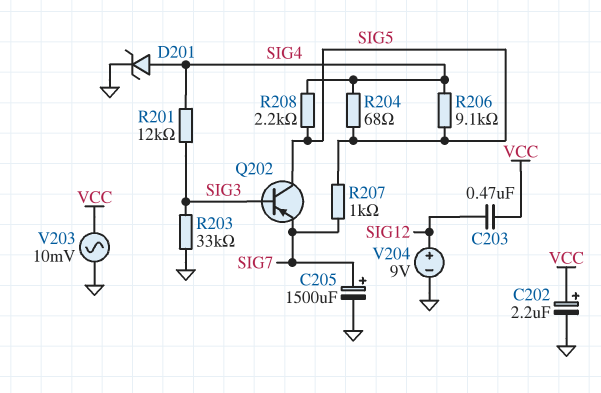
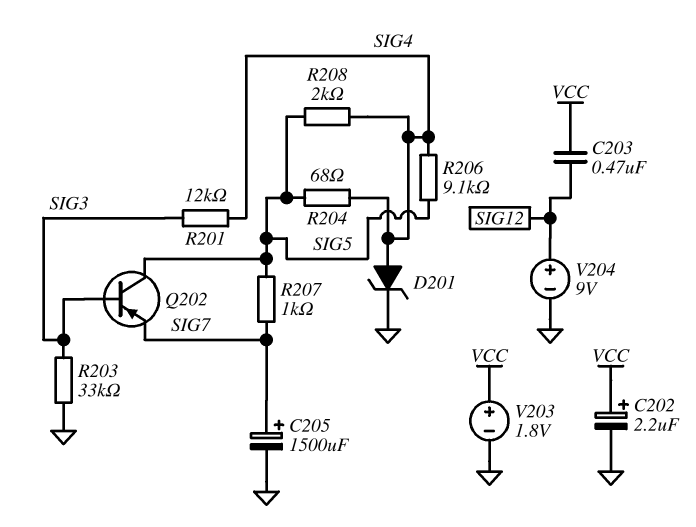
R208: 2.2k (SIG4, SIG5) -> 2k (SIG4, SIG5)
V203: AC 10mV (GND, VCC) -> 1.8V (plus VCC, minus GND)

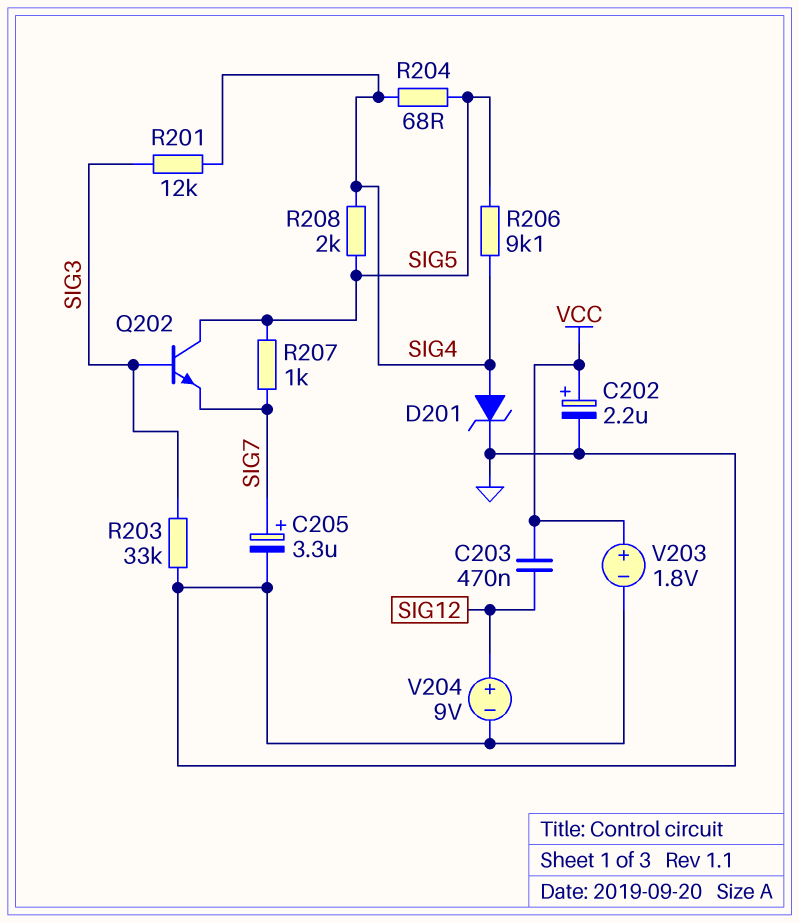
C205: 1500uF (plus SIG7, minus GND) -> 3.3uF (plus SIG7, minus GND)
Q202: PNP (B SIG3, C SIG5, E SIG7) -> NPN (B SIG3, C SIG5, E SIG7)

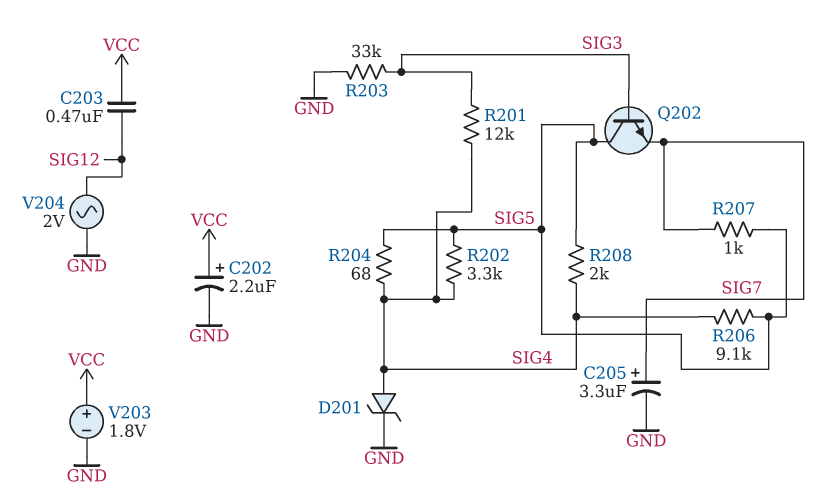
R202: none -> 3.3k (SIG4, SIG5)
V204: 9V (plus SIG12, minus GND) -> AC 2V (GND, SIG12)

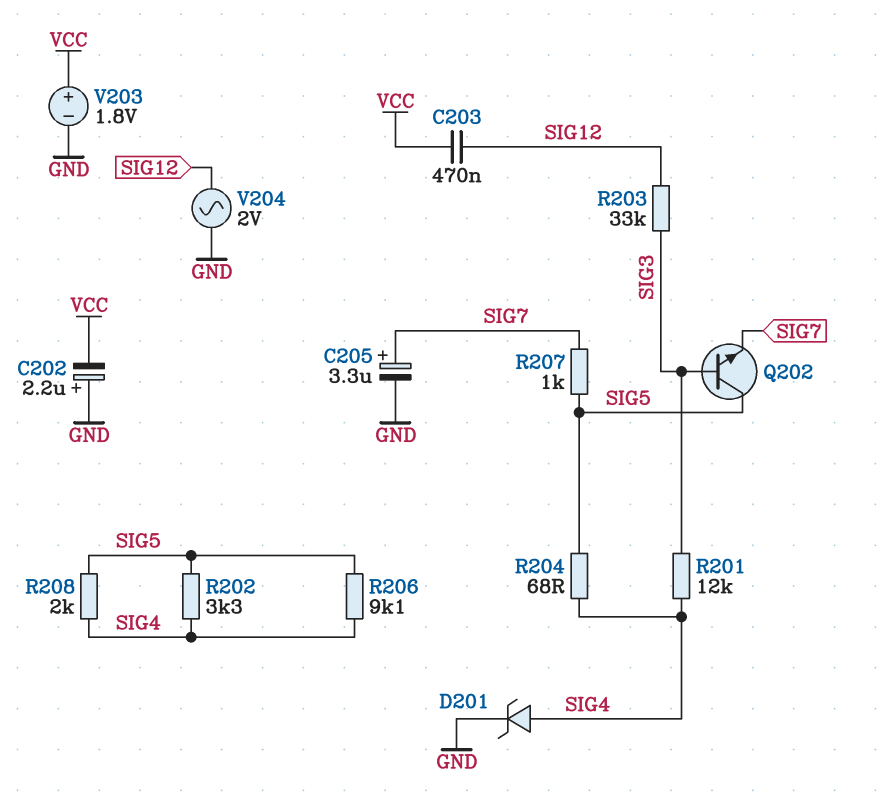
C202: 2.2uF (plus VCC, minus GND) -> 2.2uF (plus GND, minus VCC)
R203: 33k (GND, SIG3) -> 33k (SIG3, SIG12)

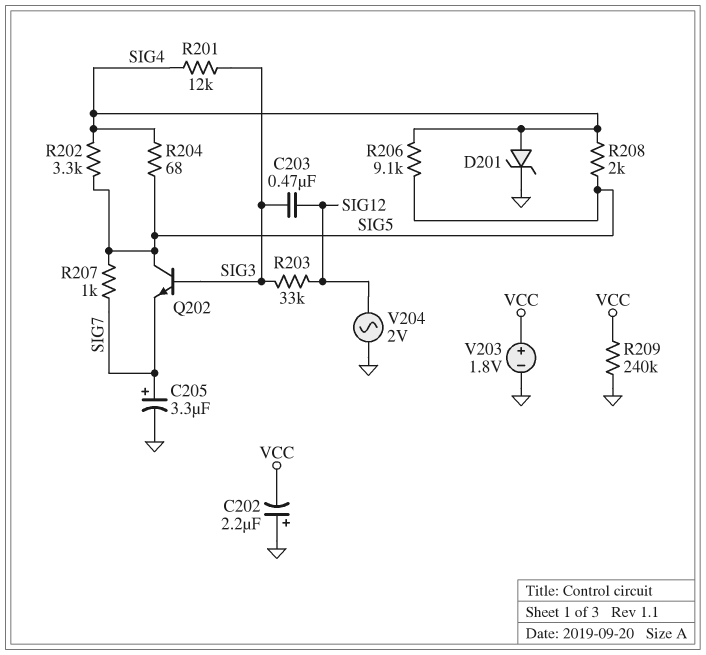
C203: 470nF (SIG12, VCC) -> 470nF (SIG3, SIG12)
R209: none -> 240k (GND, VCC)

